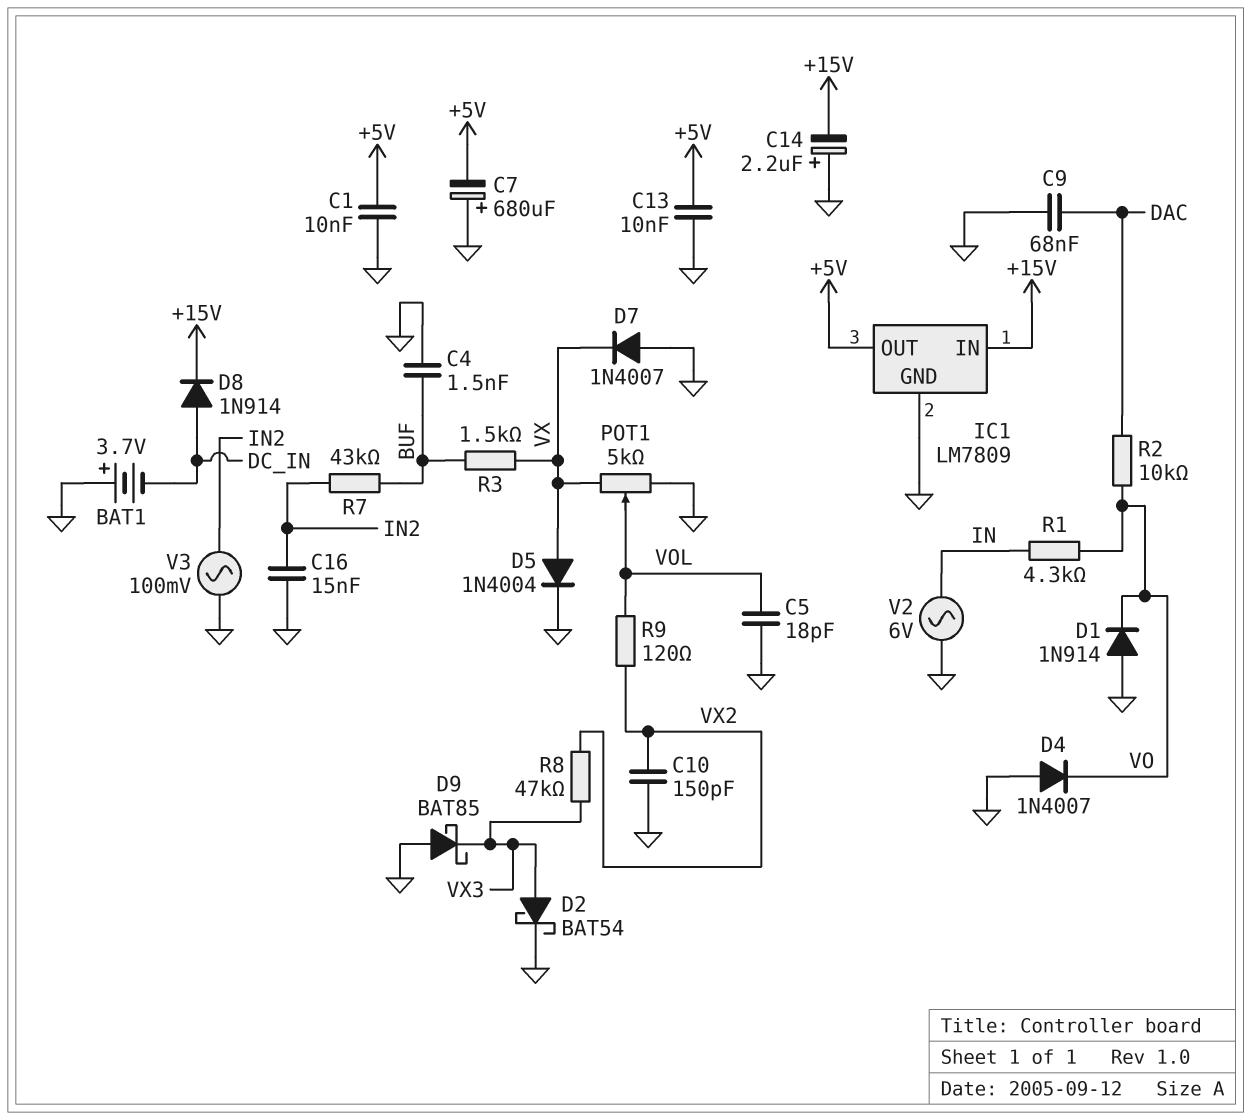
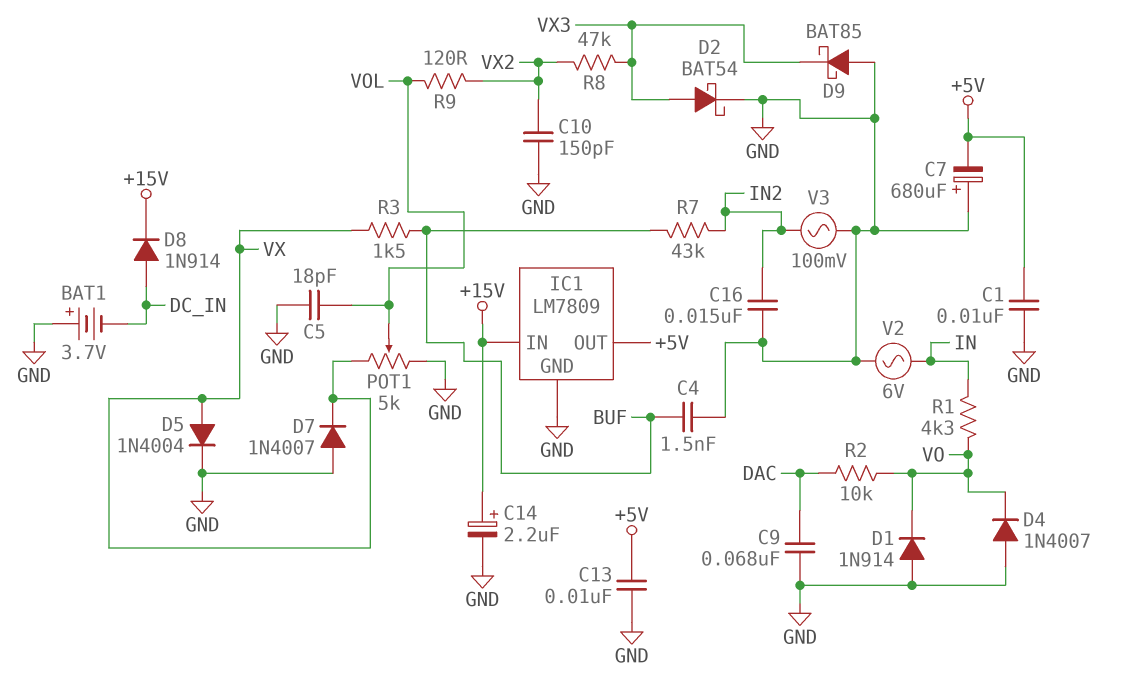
C14: 2.2uF (plus GND, minus +15V) -> 2.2uF (plus +15V, minus GND)

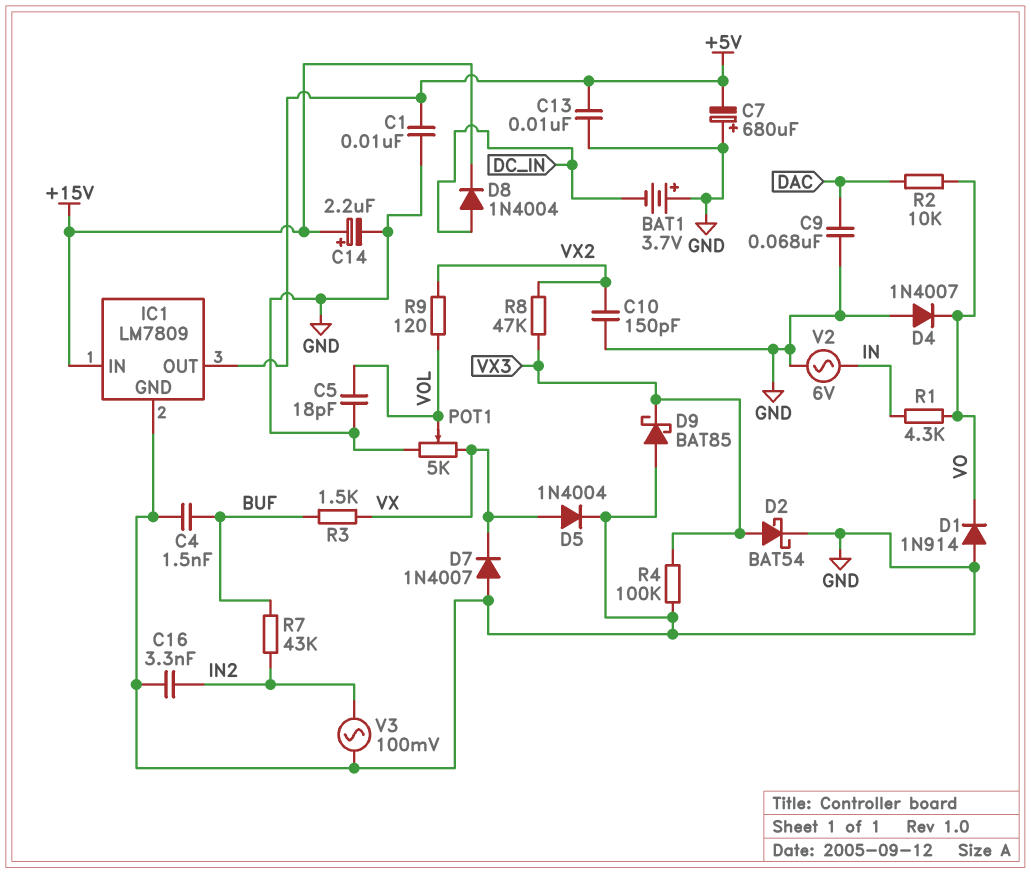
C16: 15nF (GND, IN2) -> 3.3nF (GND, IN2)
D8: diode 1N914 (A DC_IN, K +15V) -> diode 1N4004 (A DC_IN, K +15V)
R4: none -> 100k (GND, VX3)

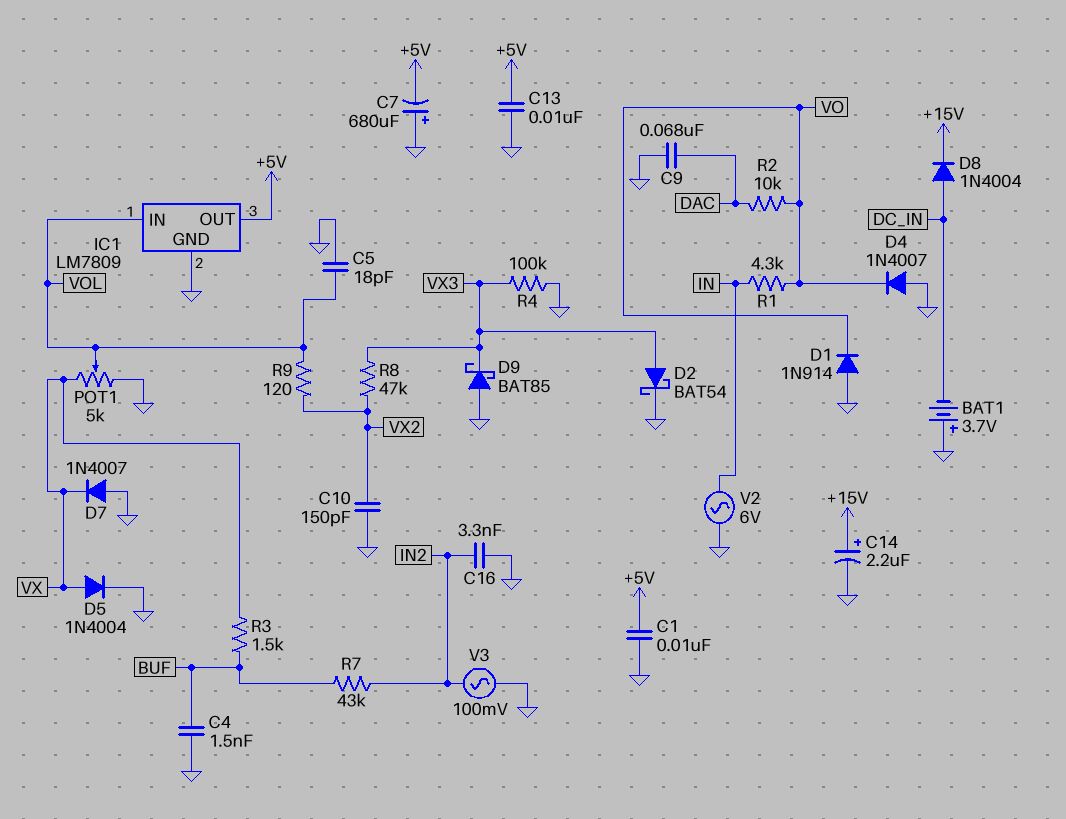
IC1 pin IN: +15V -> VOL

